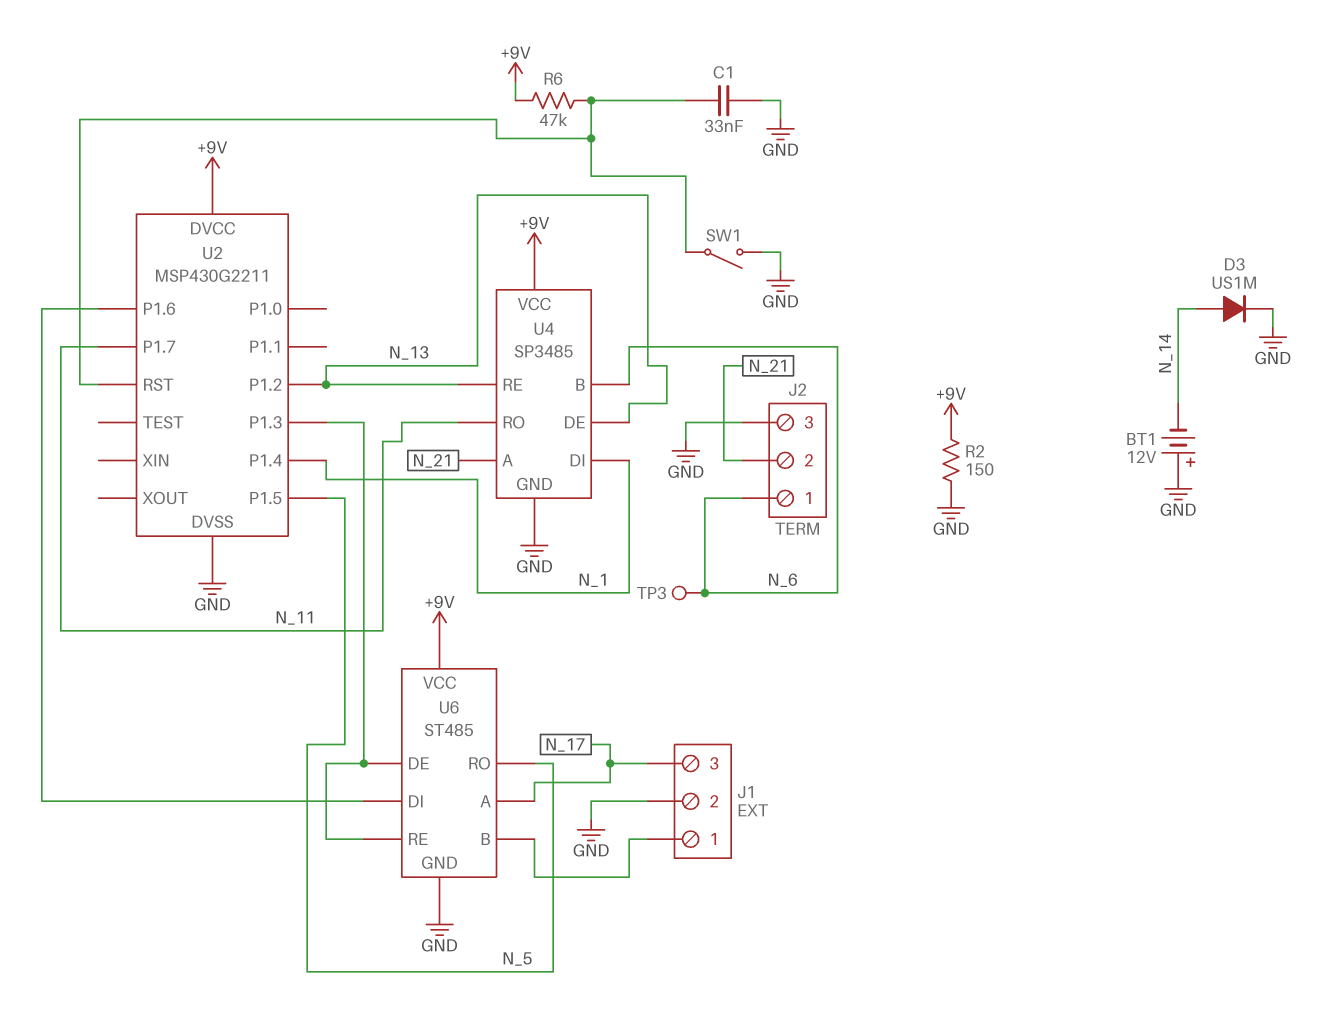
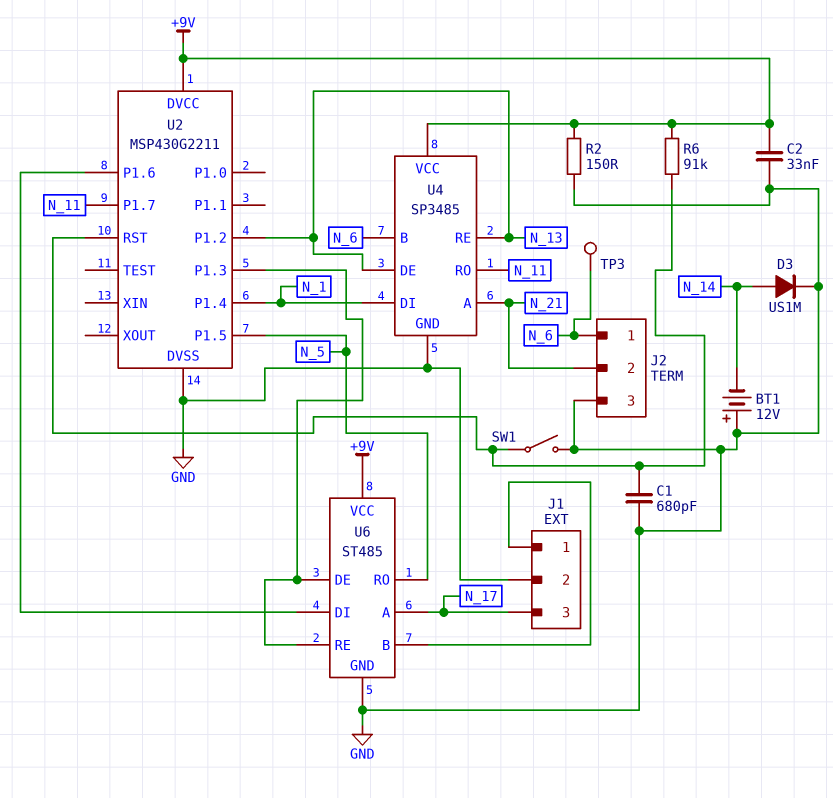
C1: 33nF (GND, U2/RST) -> 680pF (GND, U2/RST)
C2: none -> 33nF (+9V, GND)
R6: 47k (+9V, U2/RST) -> 91k (+9V, U2/RST)

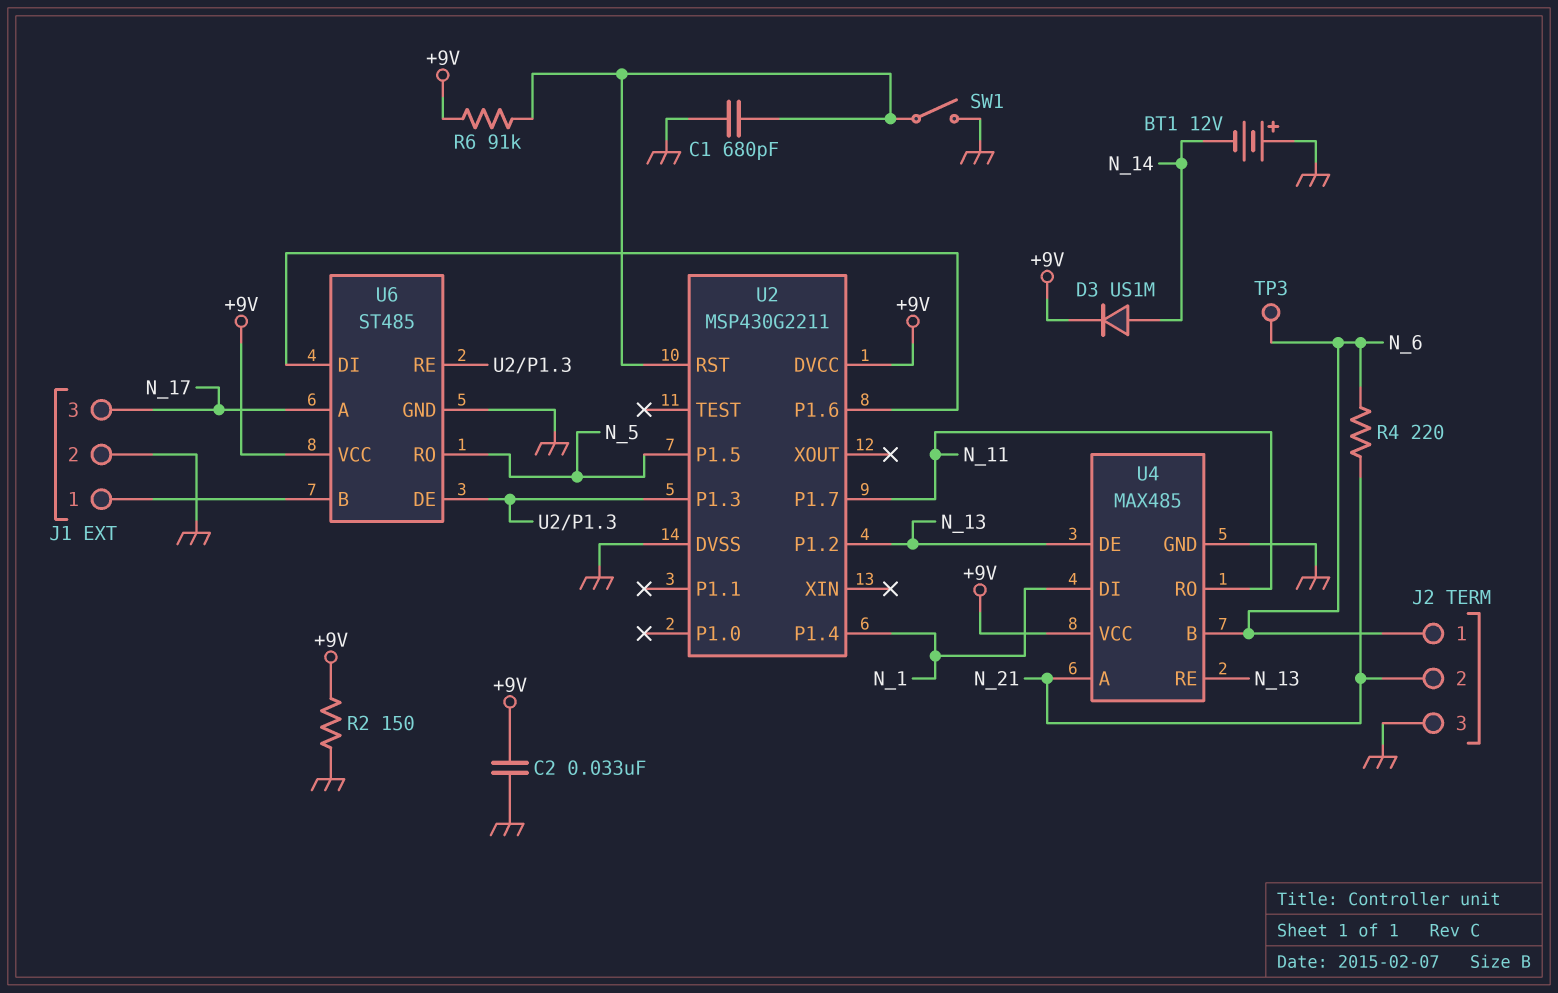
D3: diode US1M (A N_14, K GND) -> diode US1M (A N_14, K +9V)
R4: none -> 220 (N_6, N_21)
U4: SP3485 -> MAX485

